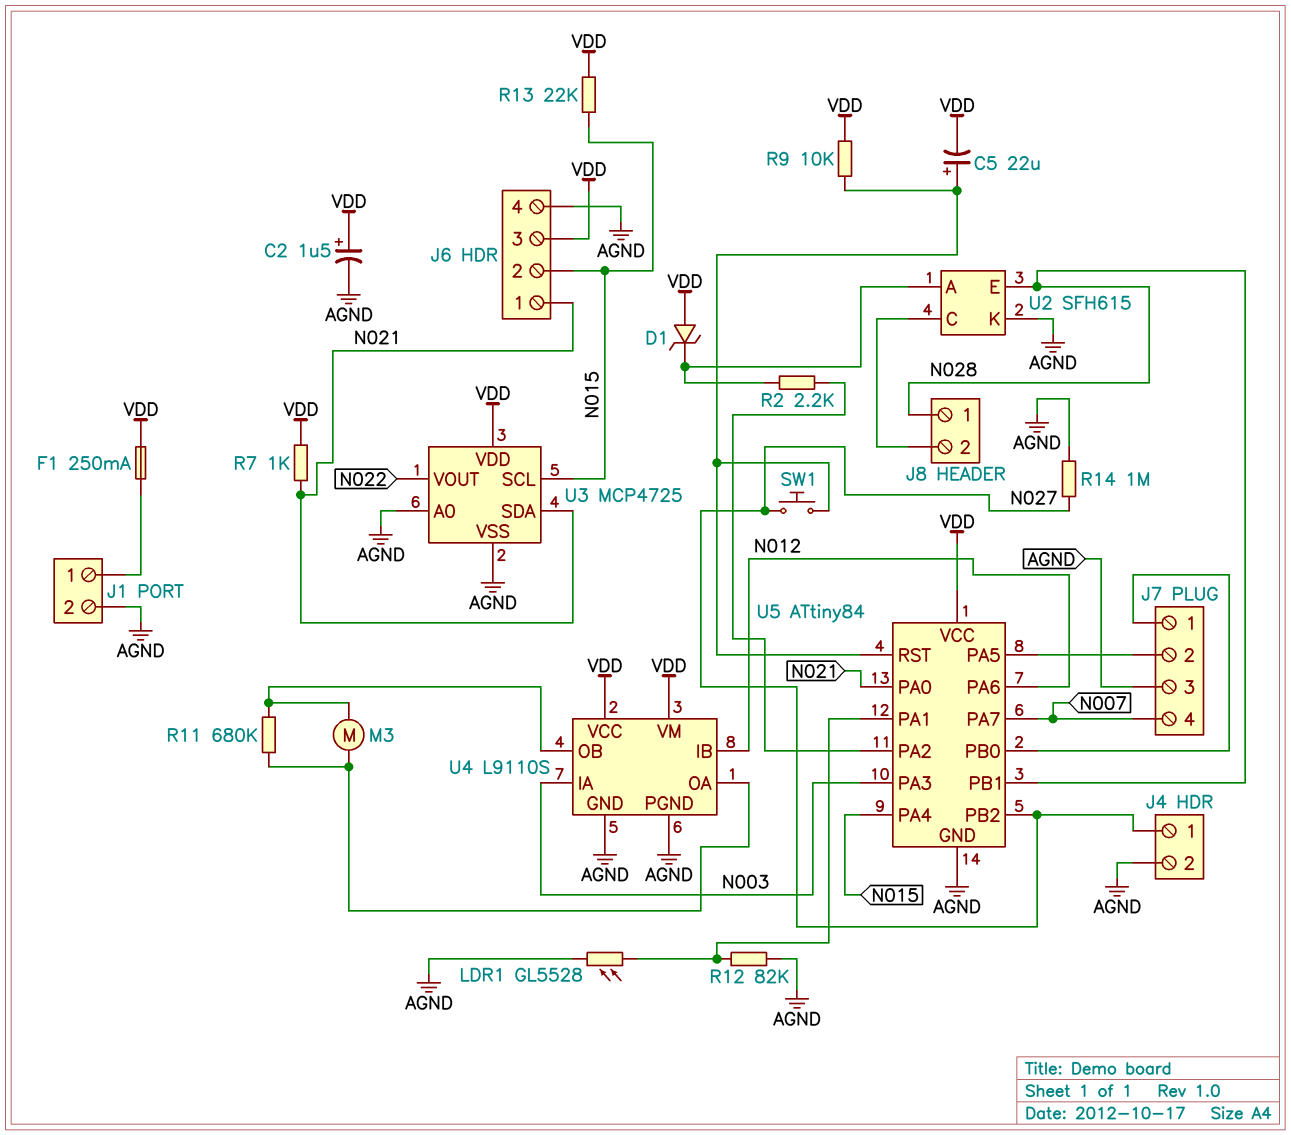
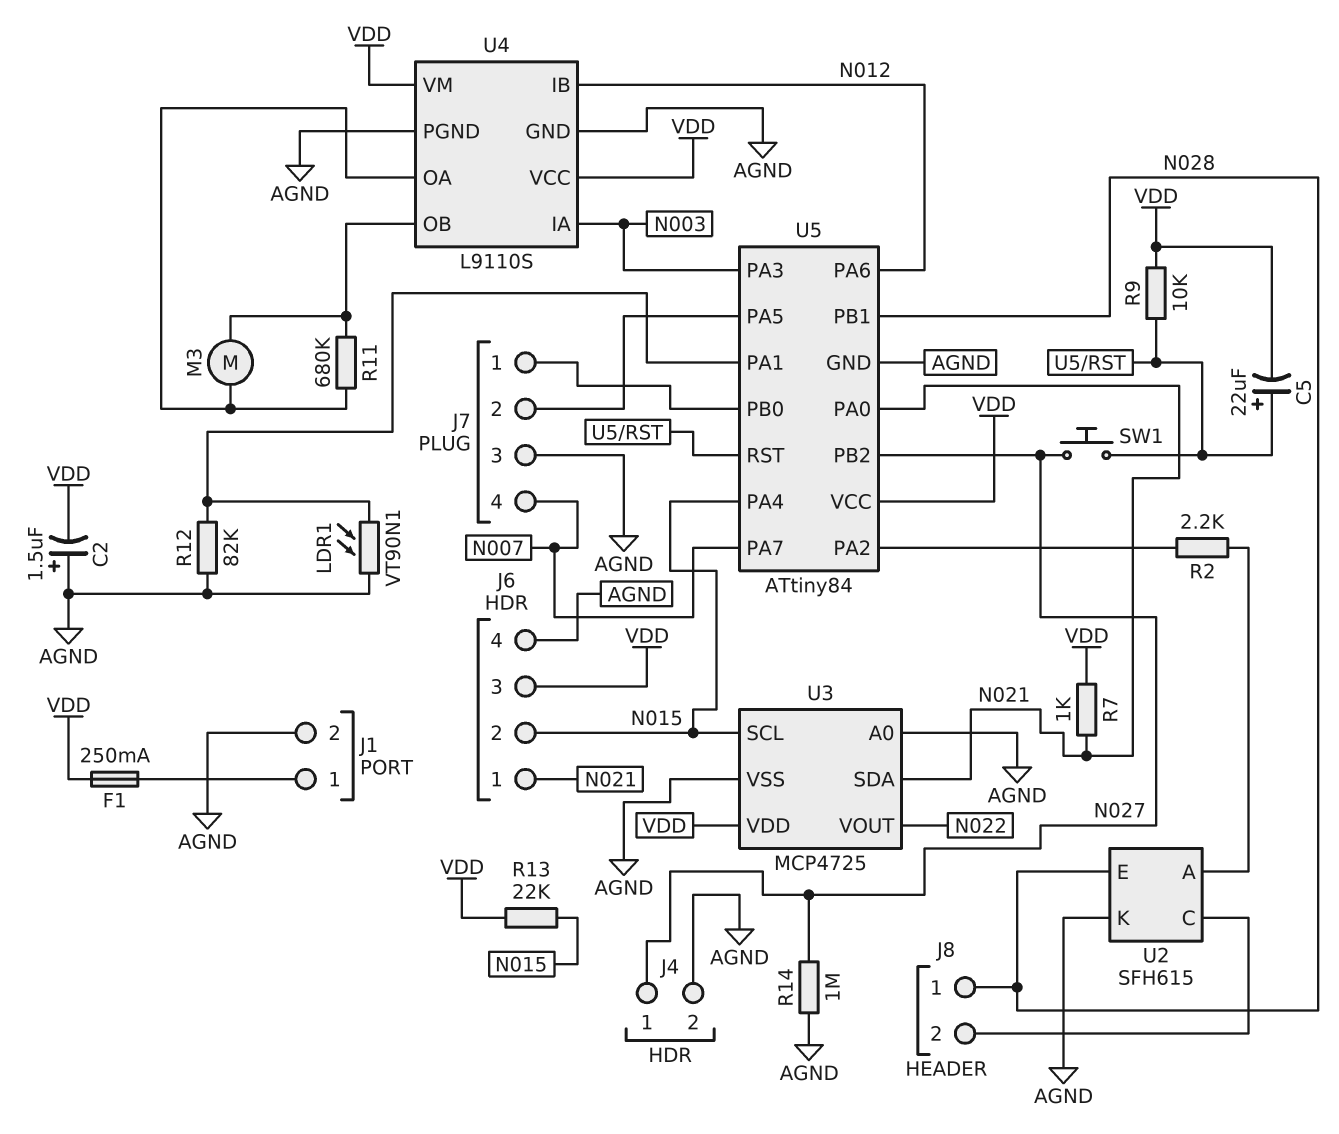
C2: 1.5uF (plus VDD, minus AGND) -> 1.5uF (plus AGND, minus VDD)
D1: zener (A VDD, K U2/A) -> none
LDR1: GL5528 (AGND, U5/PA1) -> VT90N1 (AGND, U5/PA1)

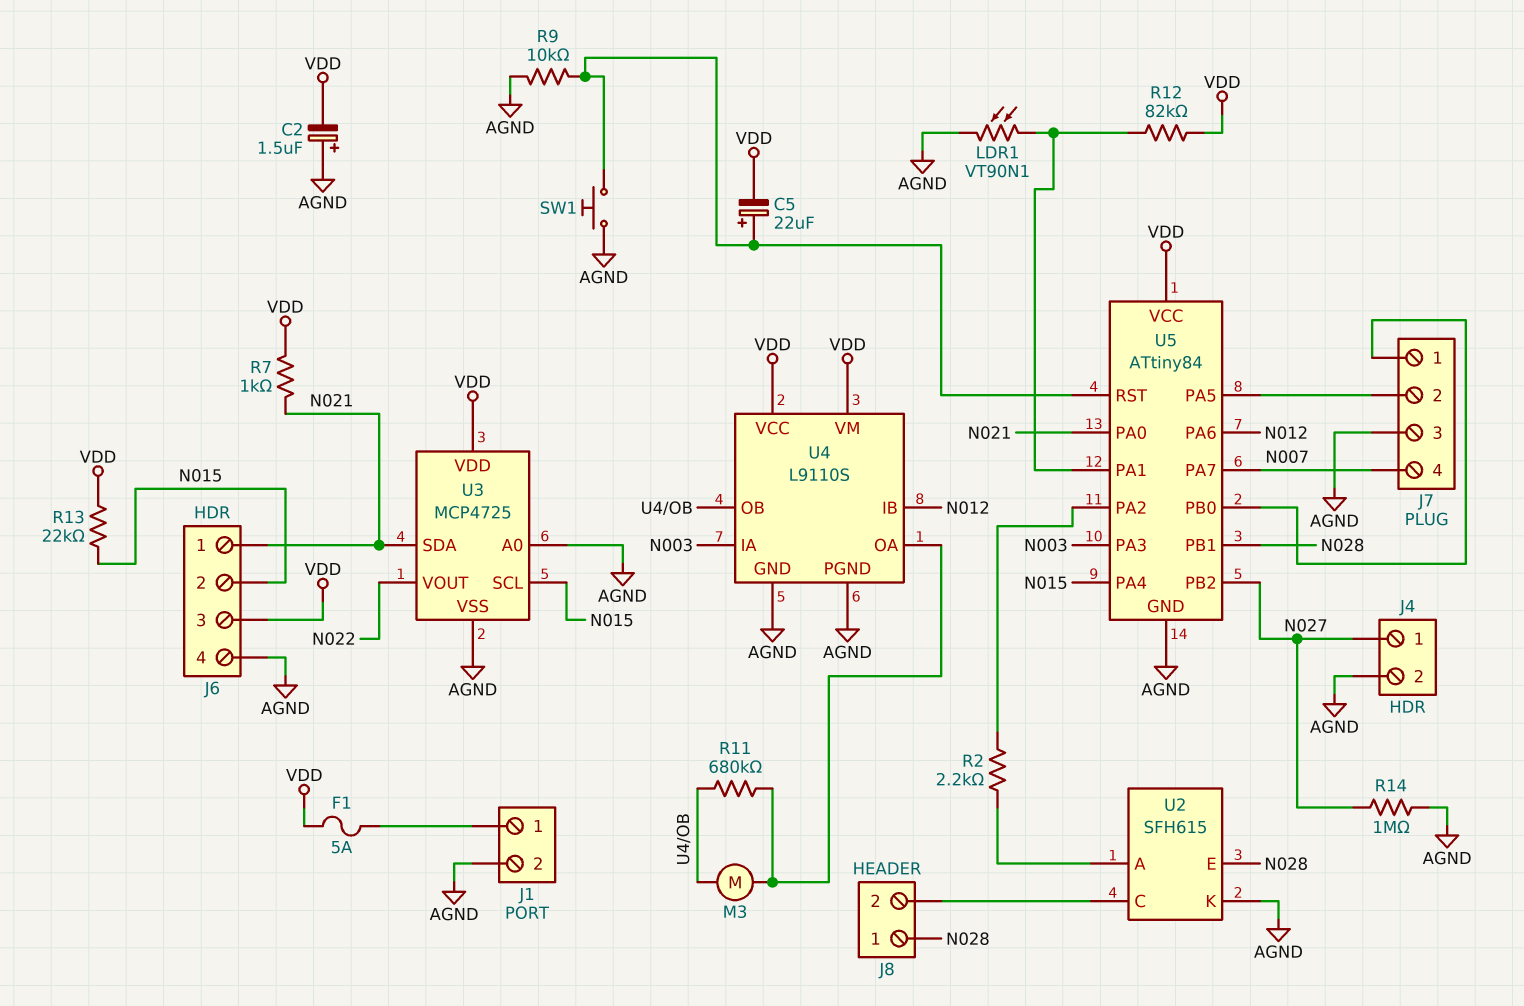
F1: 250mA (J1/1, VDD) -> 5A (J1/1, VDD)
R9: 10k (U5/RST, VDD) -> 10k (AGND, U5/RST)
R12: 82k (AGND, U5/PA1) -> 82k (U5/PA1, VDD)
SW1: button (N027, U5/RST) -> button (AGND, U5/RST)

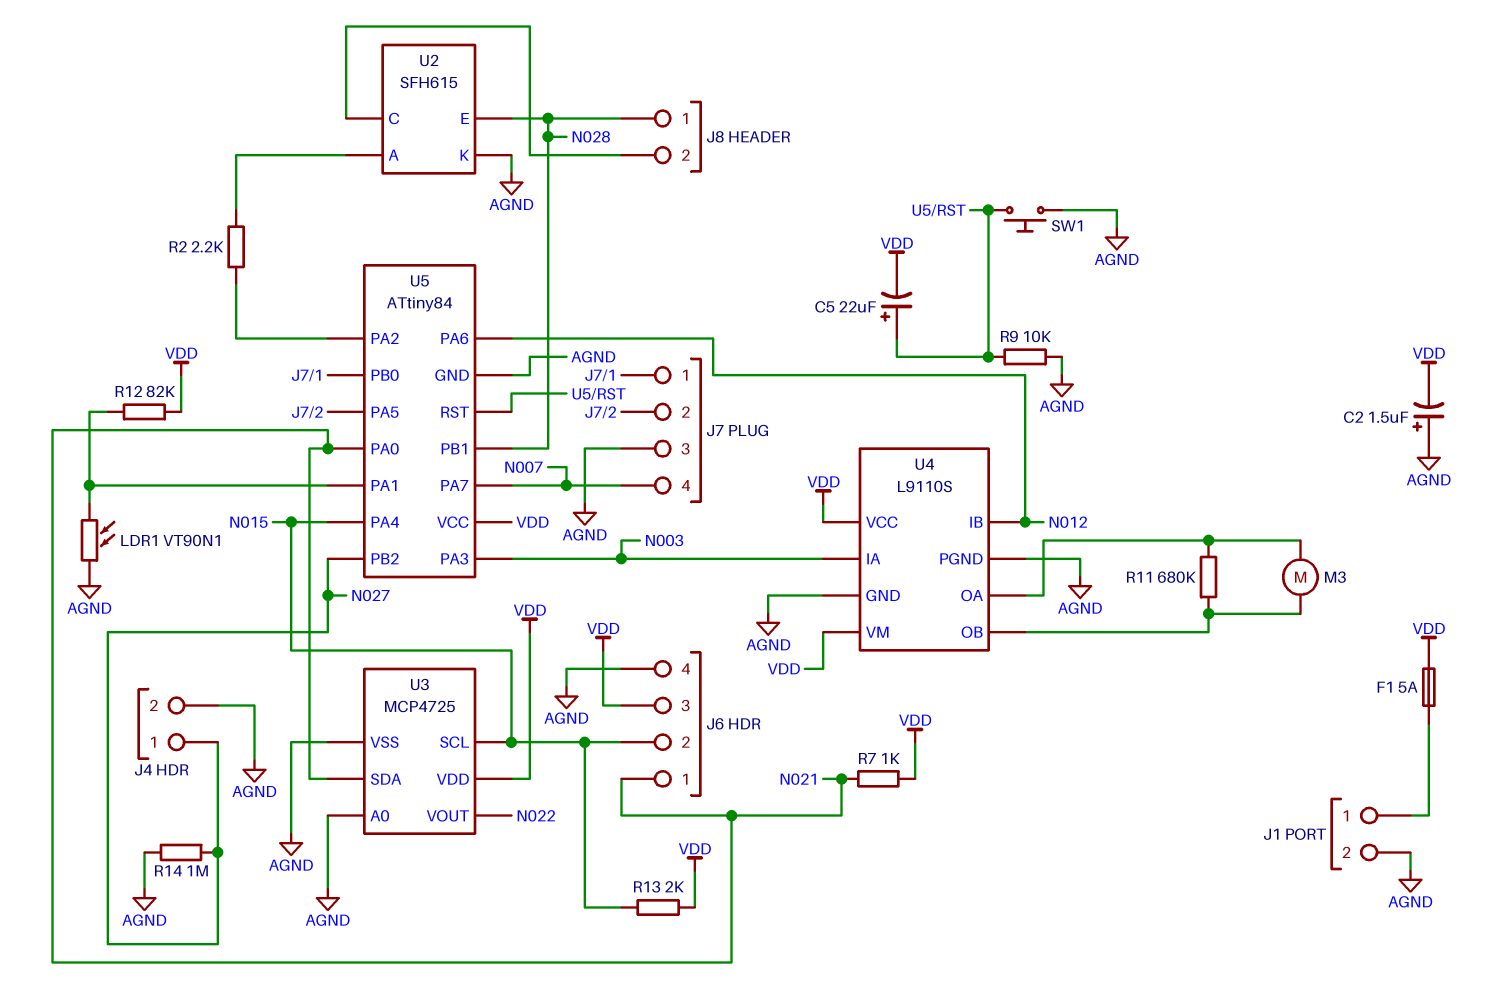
R13: 22k (N015, VDD) -> 2k (N015, VDD)

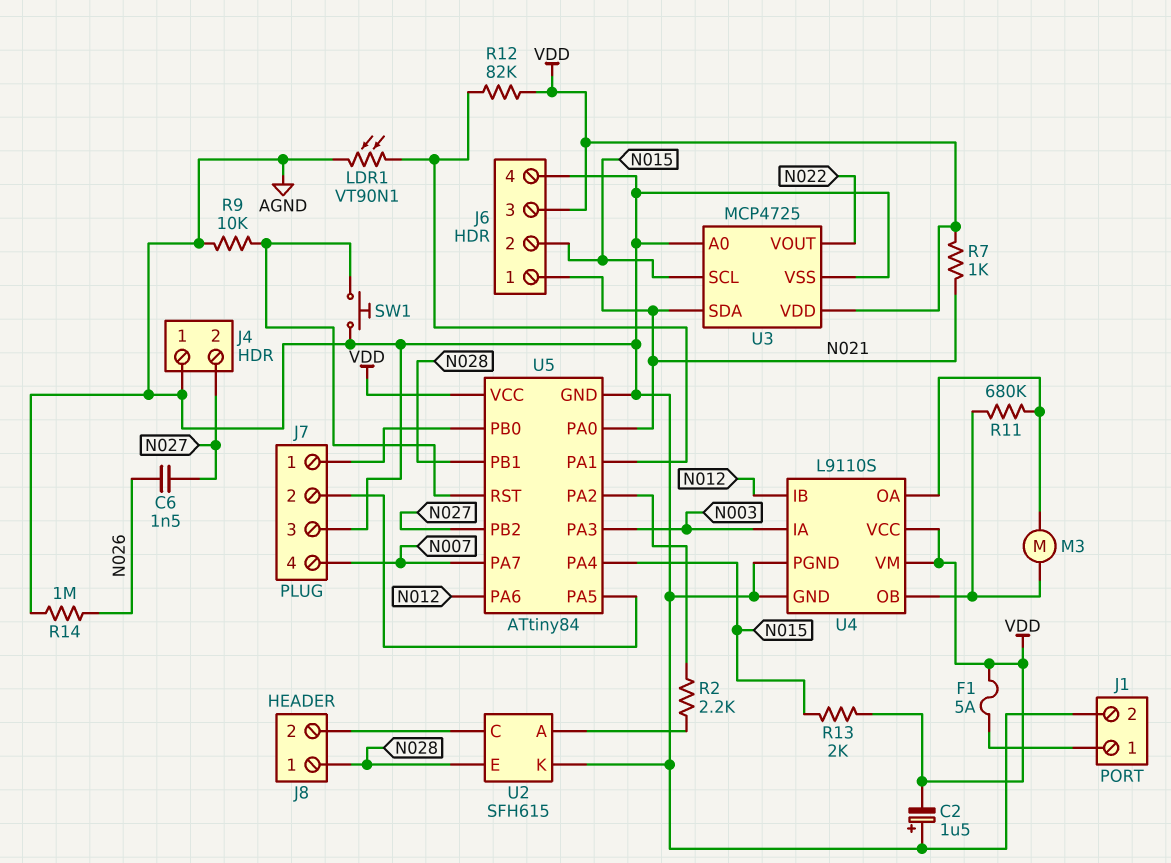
C5: 22uF (plus U5/RST, minus VDD) -> none
C6: none -> 1.5nF (N026, N027)
J4 pin 1: N027 -> AGND
J4 pin 2: AGND -> N027
R14: 1M (AGND, N027) -> 1M (AGND, N026)

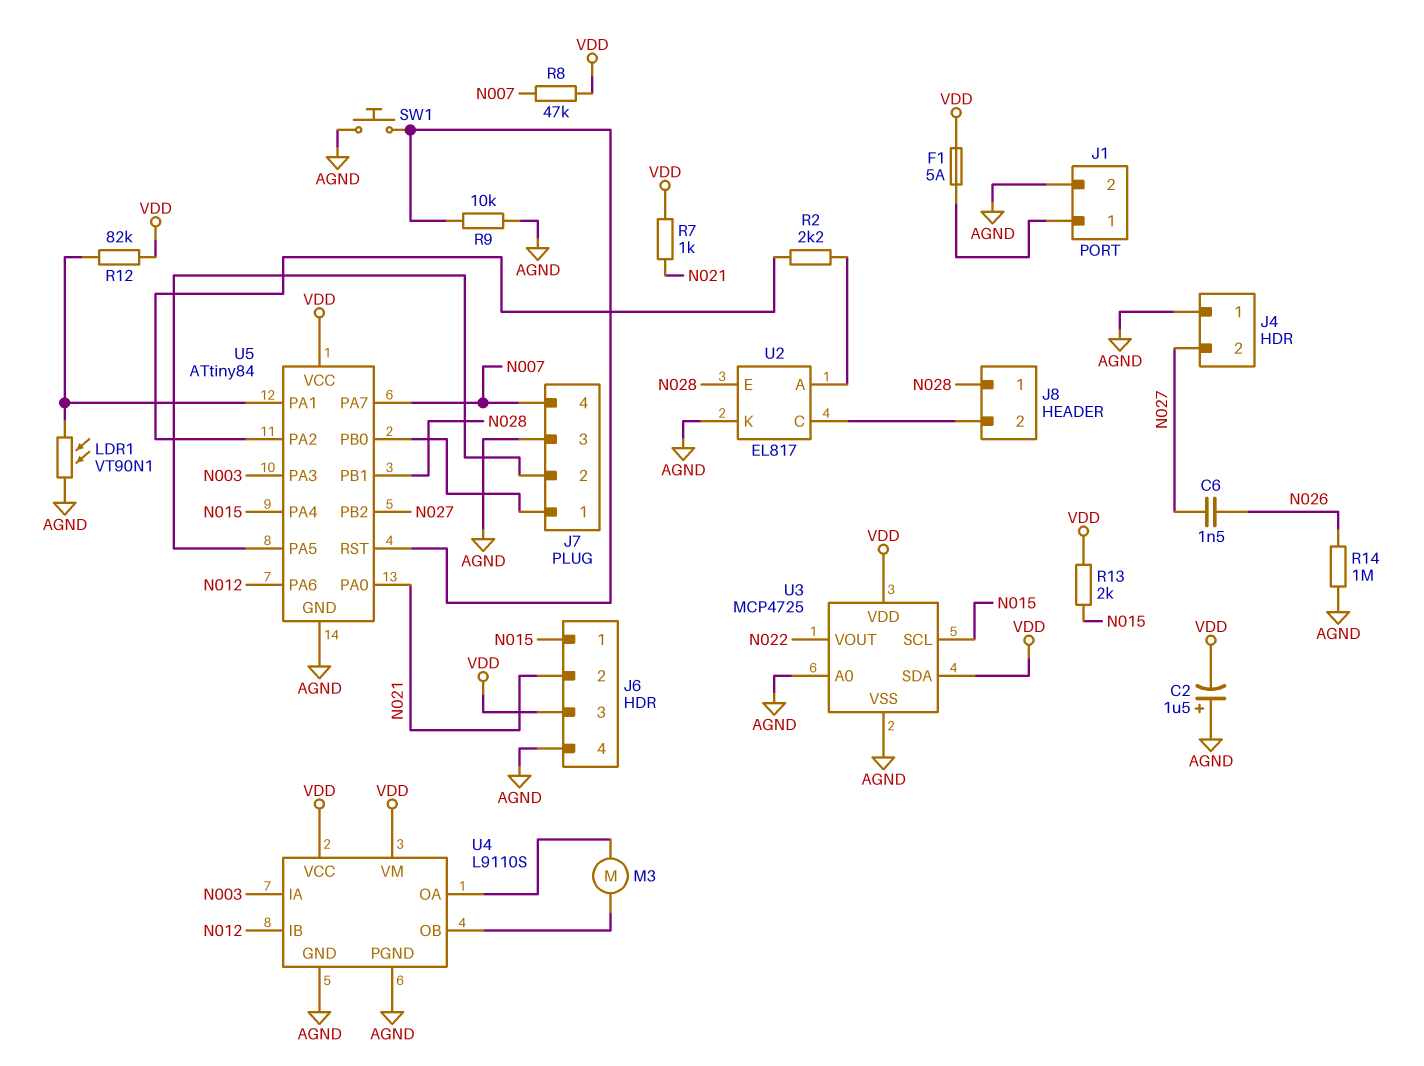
J6 pin 1: N021 -> N015
J6 pin 2: N015 -> N021
R8: none -> 47k (N007, VDD)
R11: 680k (U4/OA, U4/OB) -> none
U2: SFH615 -> EL817
U3 pin SDA: N021 -> VDD

